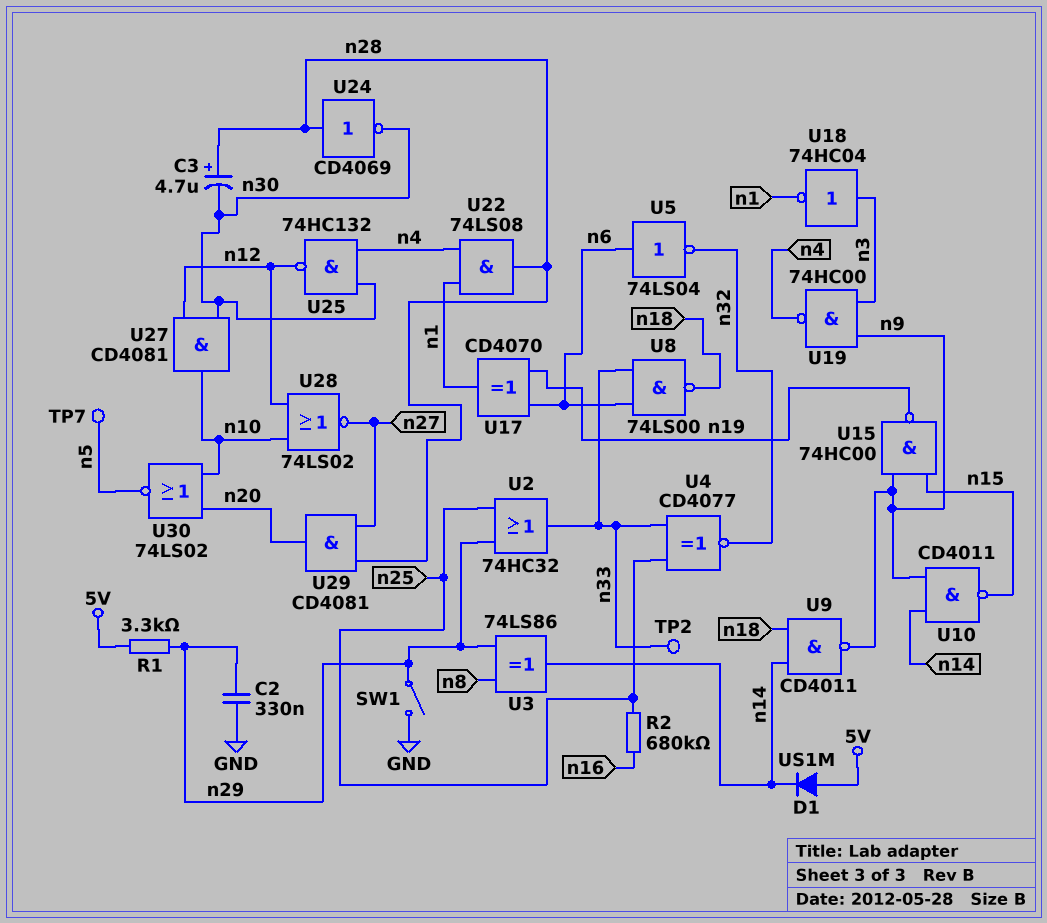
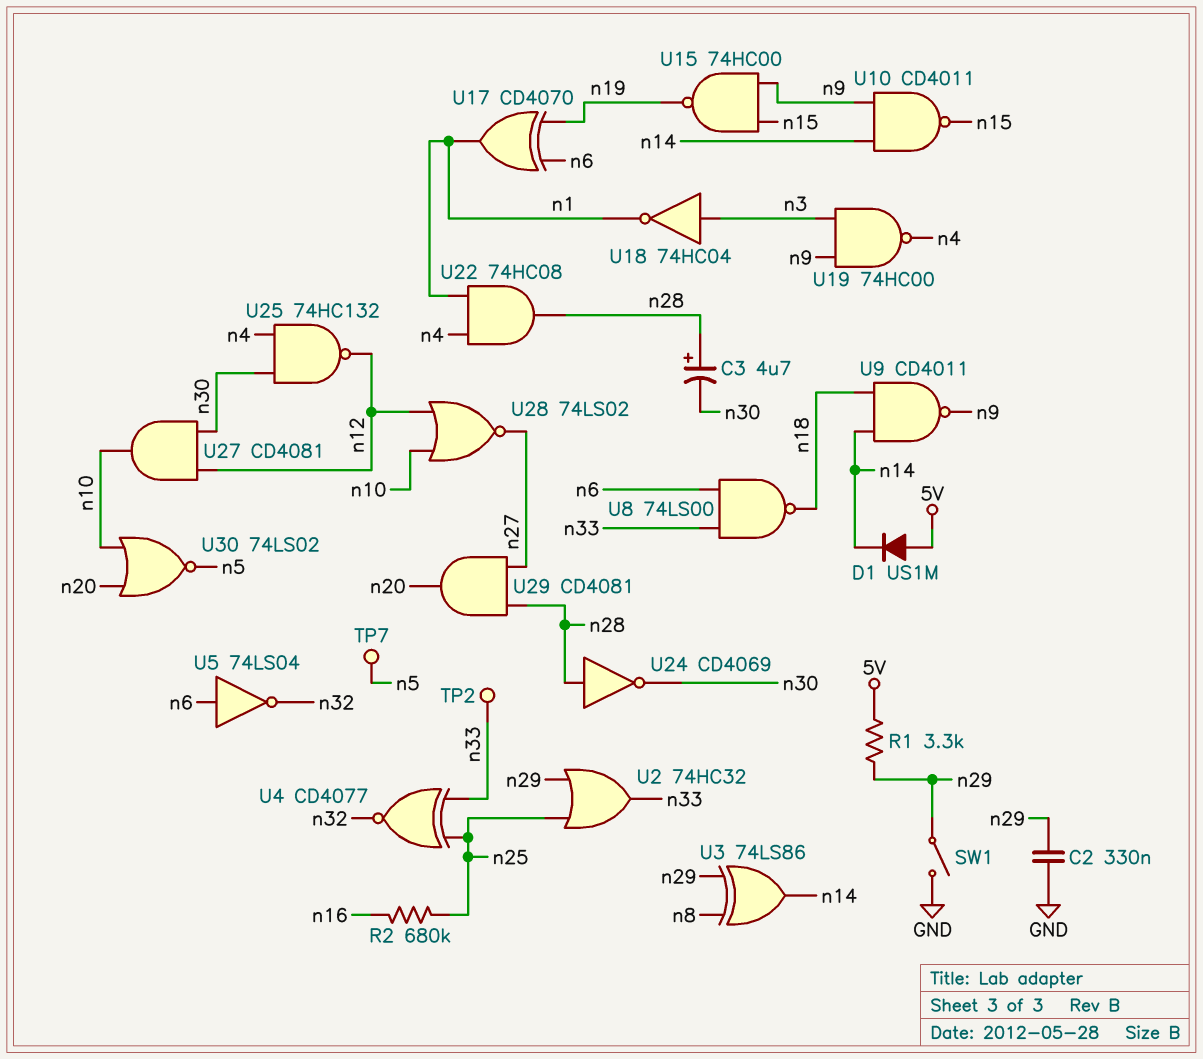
U22: AND 74LS08 (in n1, in n4, out n28) -> AND 74HC08 (in n1, in n4, out n28)

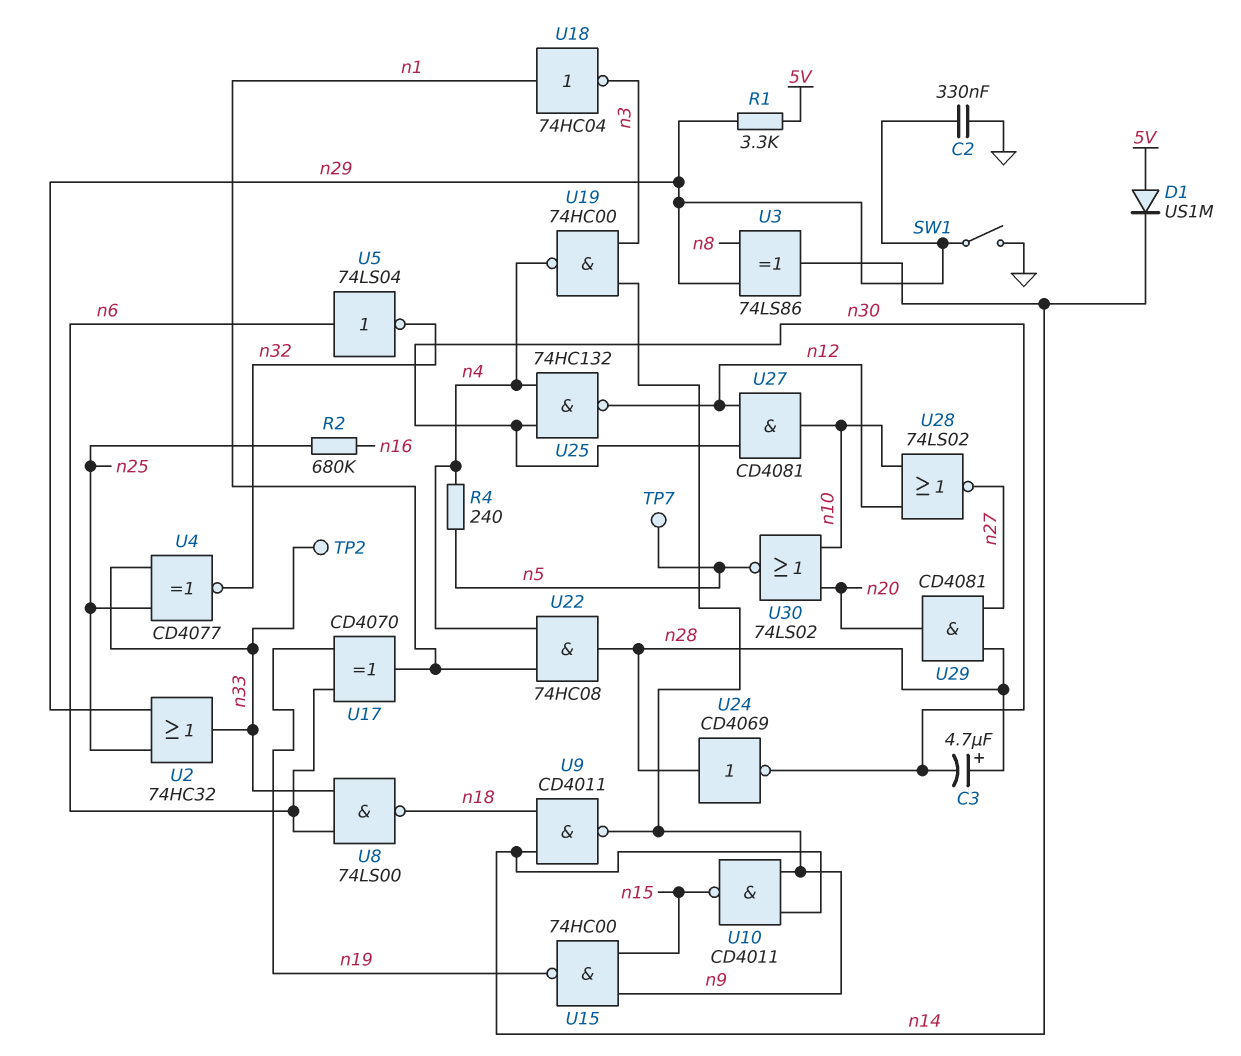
R4: none -> 240 (n4, n5)
U18: NOT 74HC04 (in n3, out n1) -> NOT 74HC04 (in n1, out n3)

